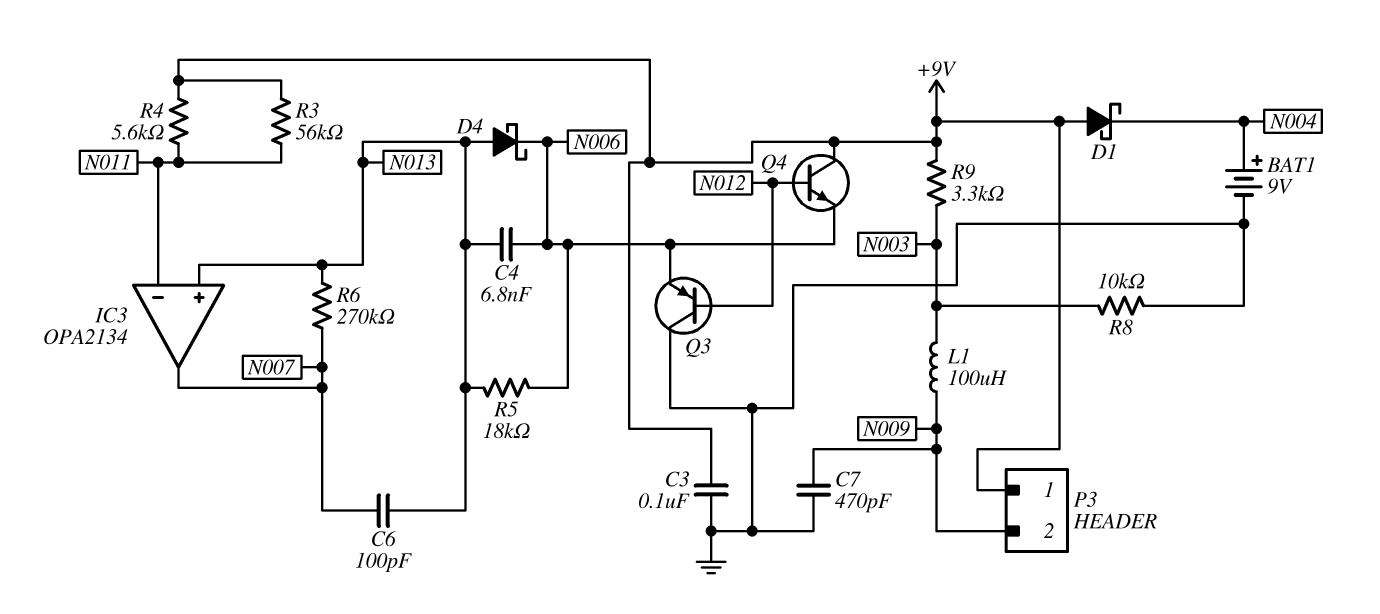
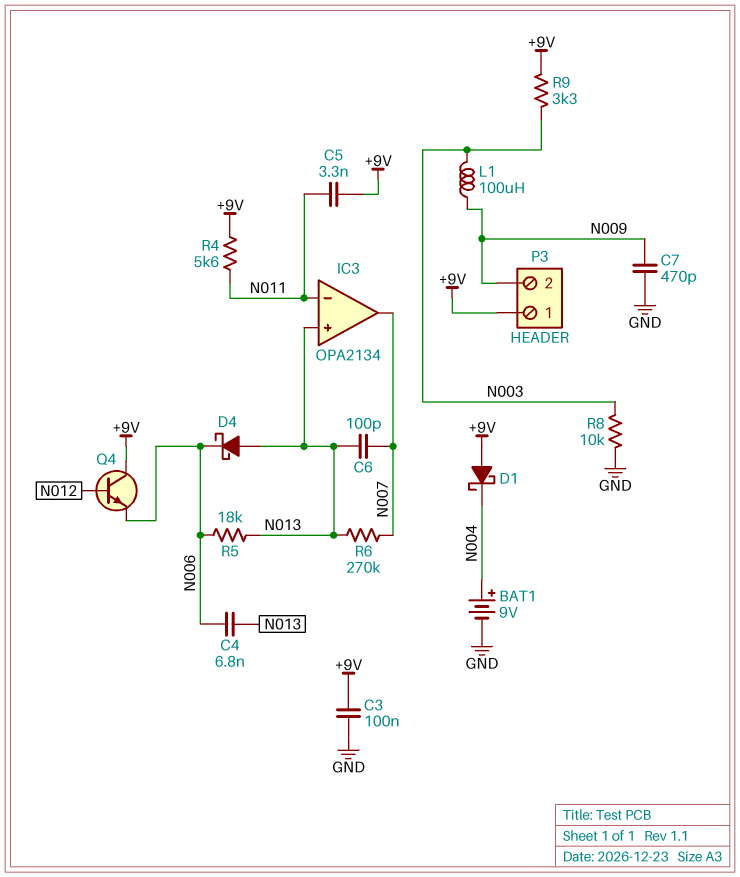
C5: none -> 3.3nF (+9V, N011)
Q3: PNP (B N012, C GND, E N006) -> none
R3: 56k (+9V, N011) -> none

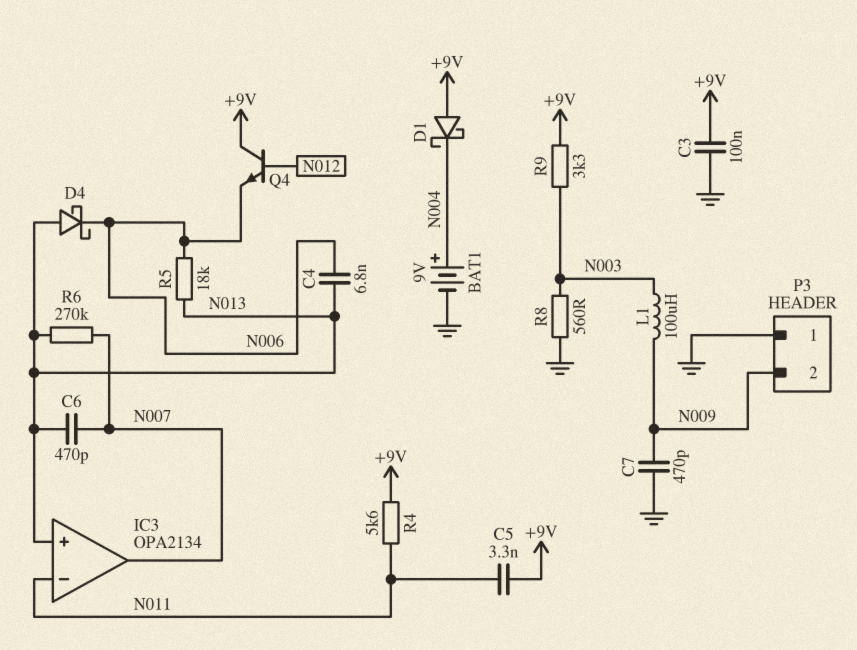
C6: 100pF (N007, N013) -> 470pF (N007, N013)
P3 pin 1: +9V -> GND
R8: 10k (GND, N003) -> 560 (GND, N003)

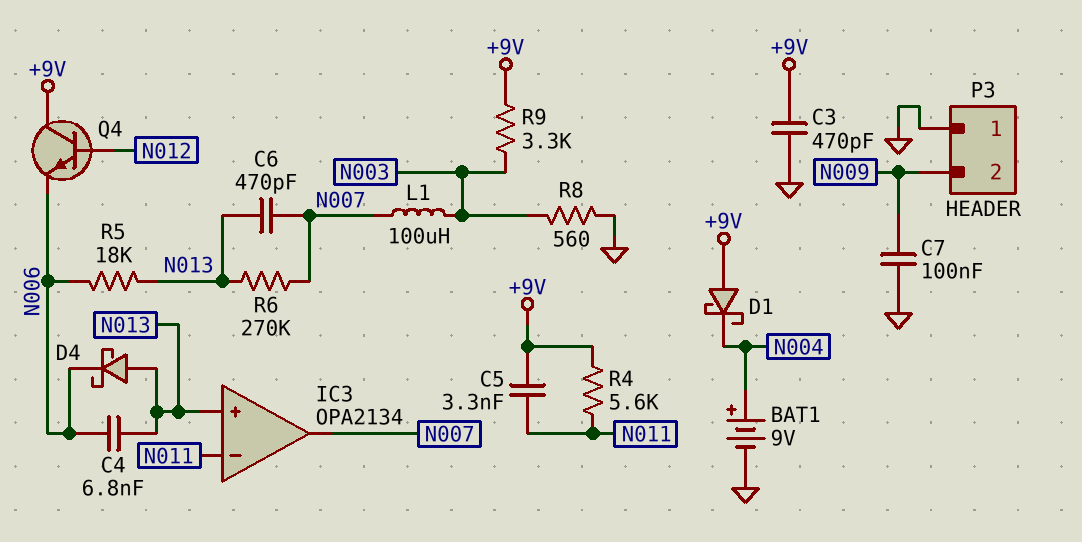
C3: 100nF (+9V, GND) -> 470pF (+9V, GND)
C7: 470pF (GND, N009) -> 100nF (GND, N009)
L1: 100uH (N003, N009) -> 100uH (N003, N007)

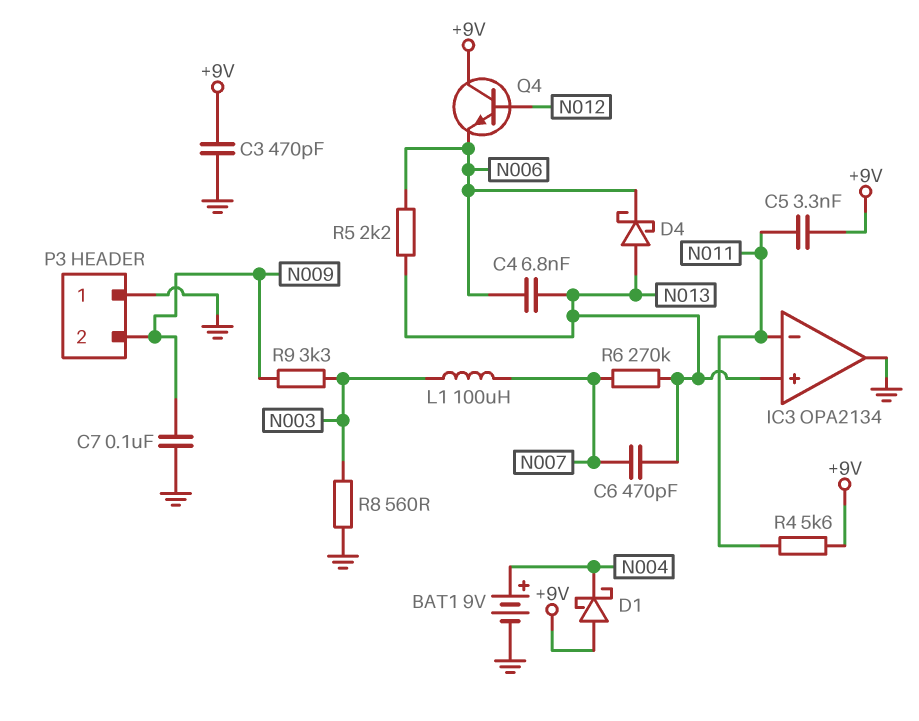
IC3 pin out: N007 -> GND
R5: 18k (N006, N013) -> 2.2k (N006, N013)
R9: 3.3k (+9V, N003) -> 3.3k (N003, N009)

